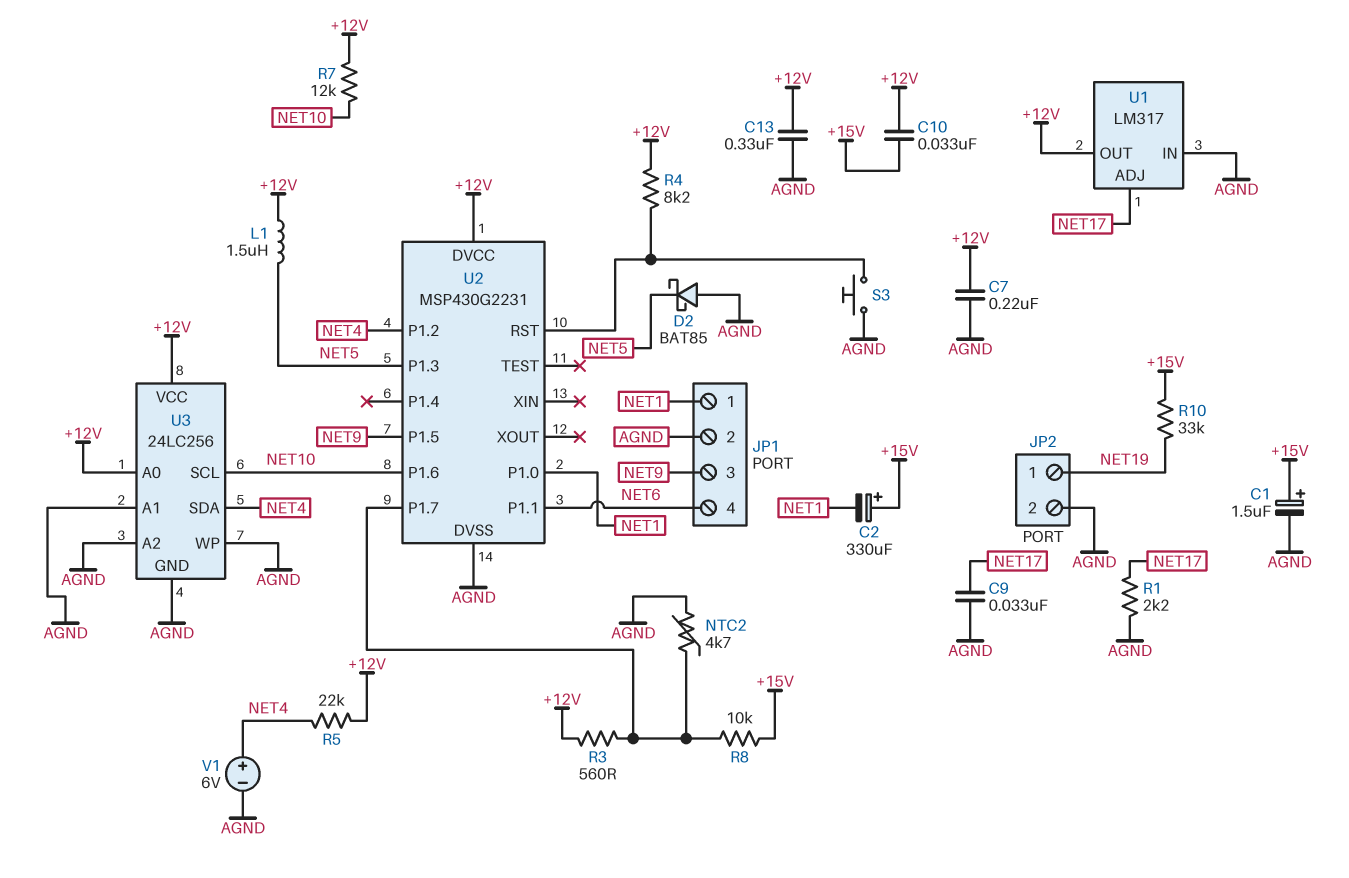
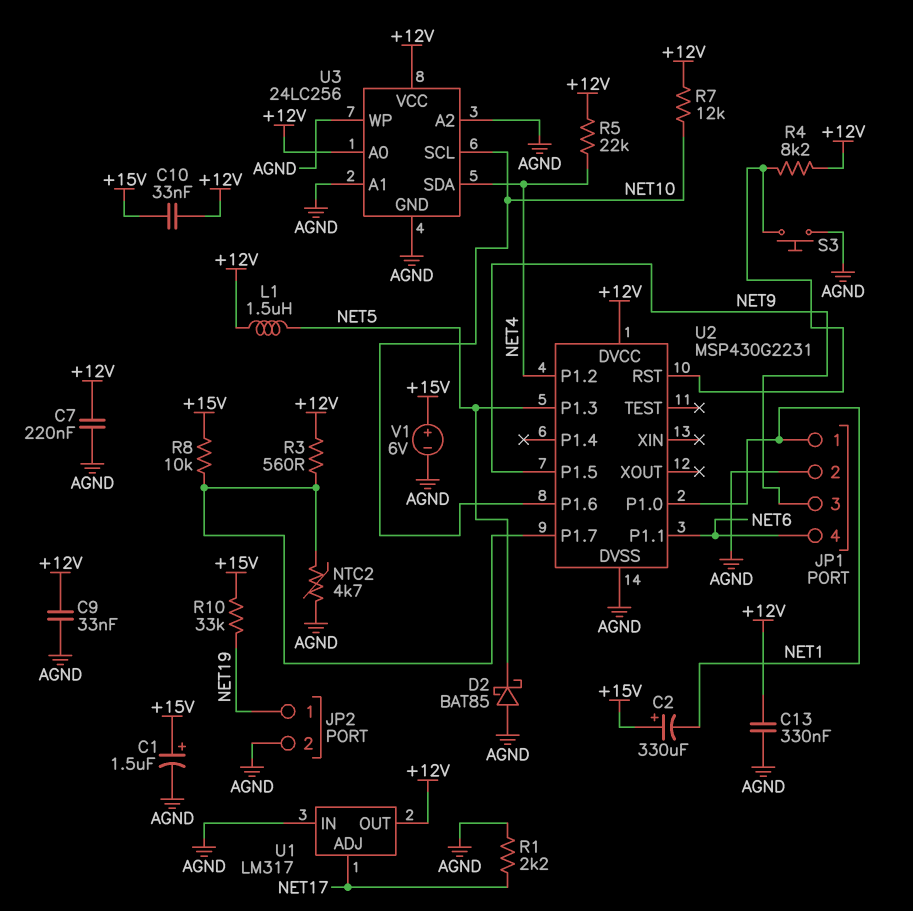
C9: 33nF (AGND, NET17) -> 33nF (+12V, AGND)
V1: 6V (plus NET4, minus AGND) -> 6V (plus +15V, minus AGND)

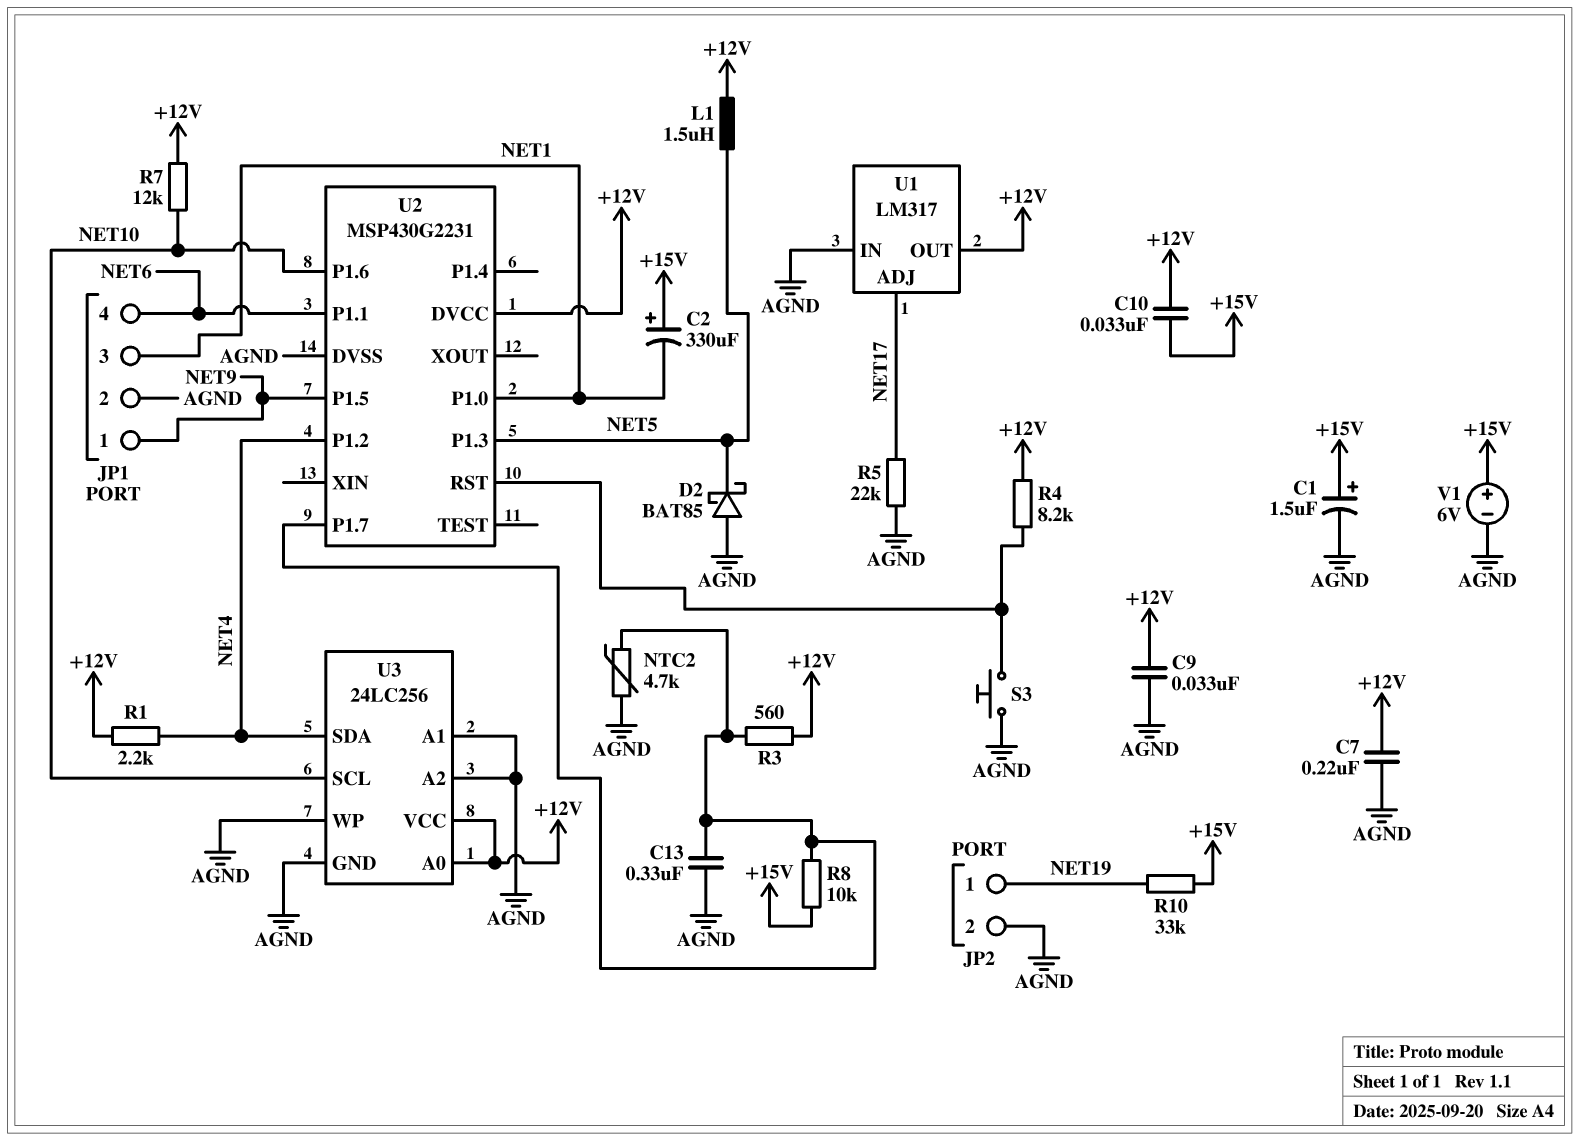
C13: 330nF (+12V, AGND) -> 330nF (AGND, U2/P1.7)
JP1 pin 1: NET1 -> NET9
JP1 pin 3: NET9 -> NET1
R1: 2.2k (AGND, NET17) -> 2.2k (+12V, NET4)
R5: 22k (+12V, NET4) -> 22k (AGND, NET17)

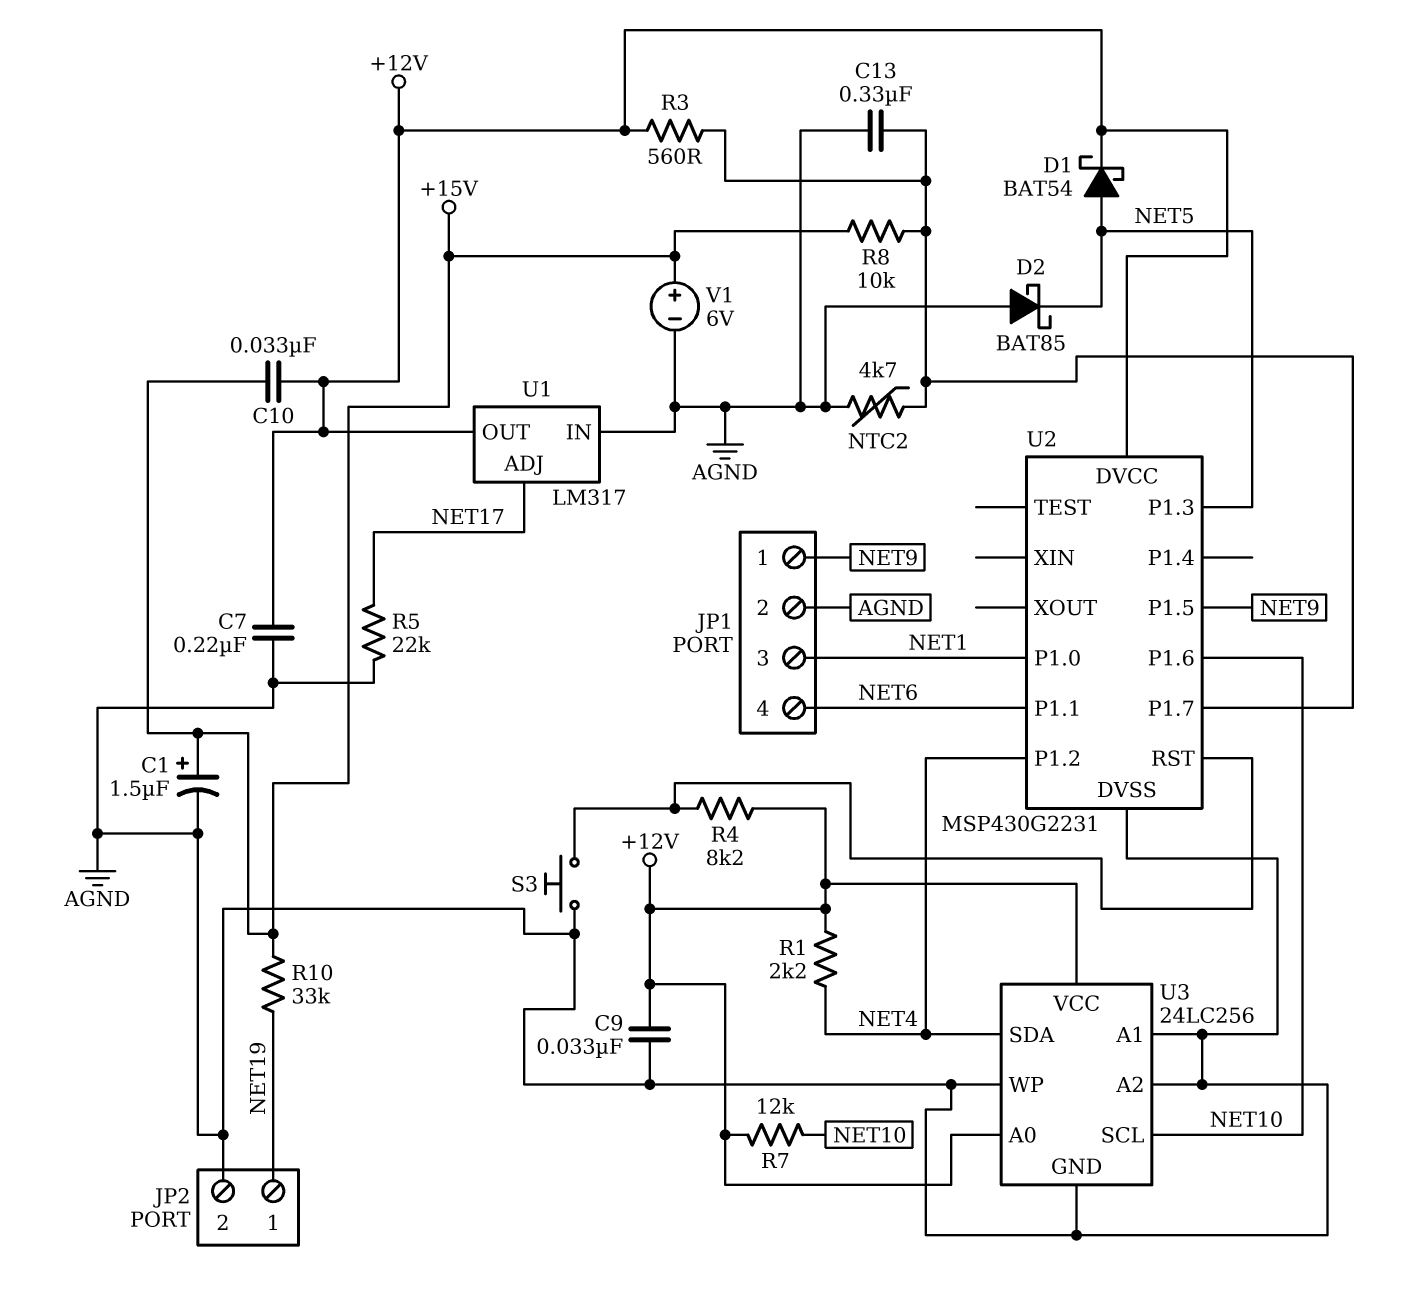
C2: 330uF (plus +15V, minus NET1) -> none
D1: none -> schottky BAT54 (A NET5, K +12V)
L1: 1.5uH (+12V, NET5) -> none

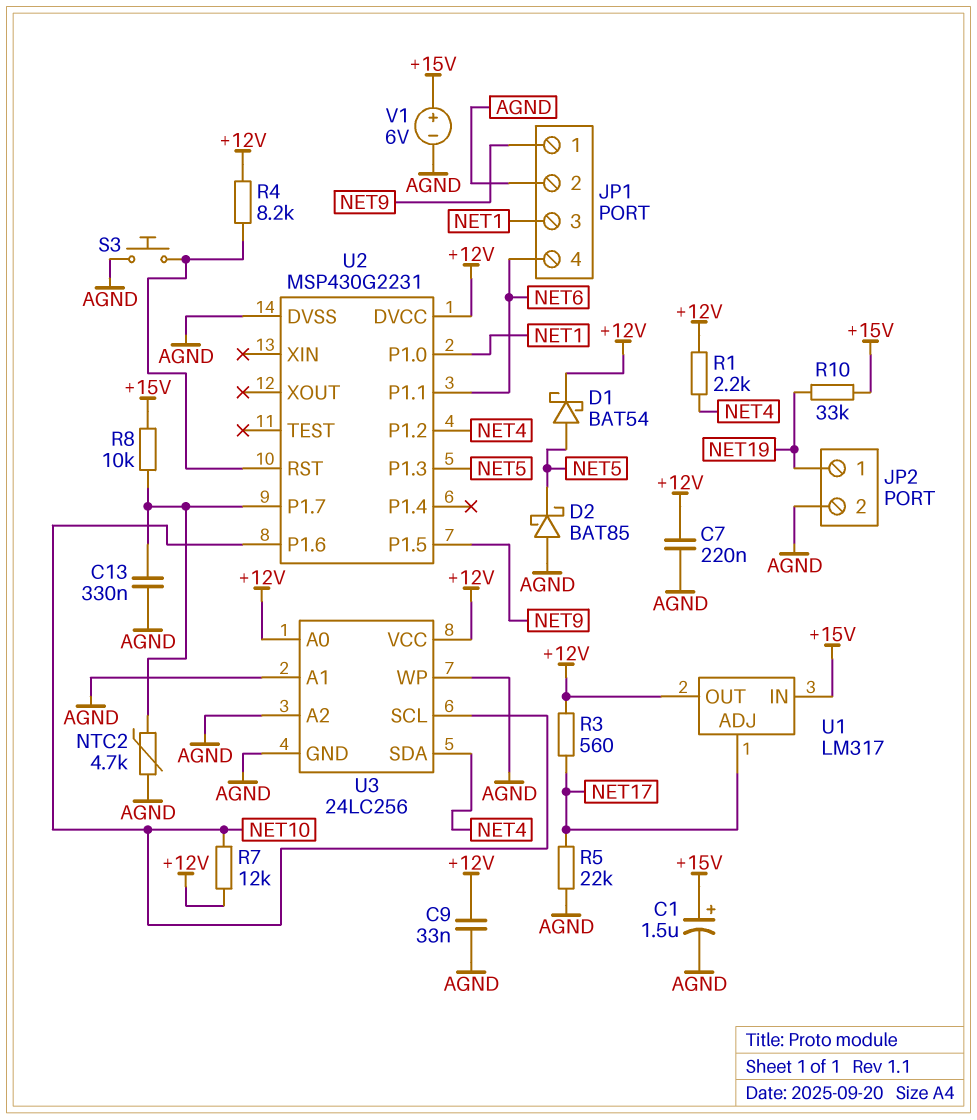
C10: 33nF (+12V, +15V) -> none
R3: 560 (+12V, U2/P1.7) -> 560 (+12V, NET17)
U1 pin IN: AGND -> +15V

